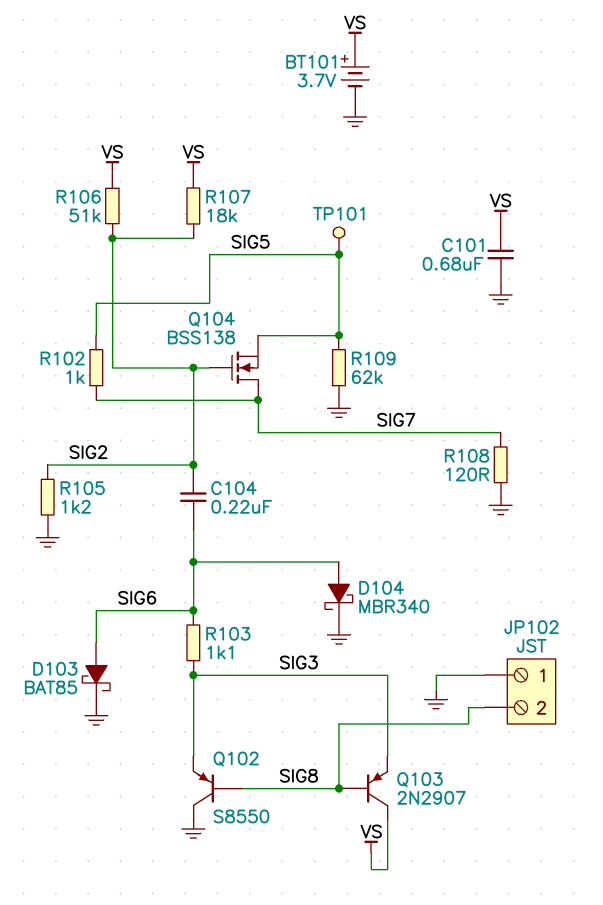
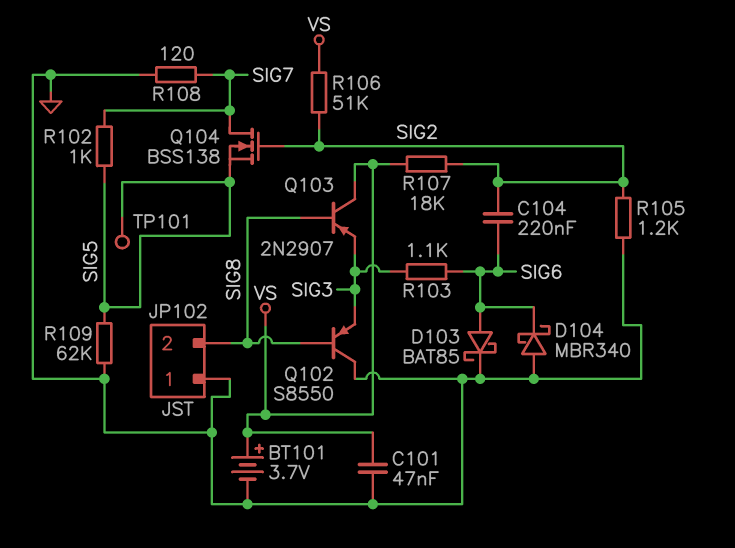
C101: 680nF (GND, VS) -> 47nF (GND, VS)
D104: schottky MBR340 (A SIG6, K GND) -> schottky MBR340 (A GND, K SIG6)

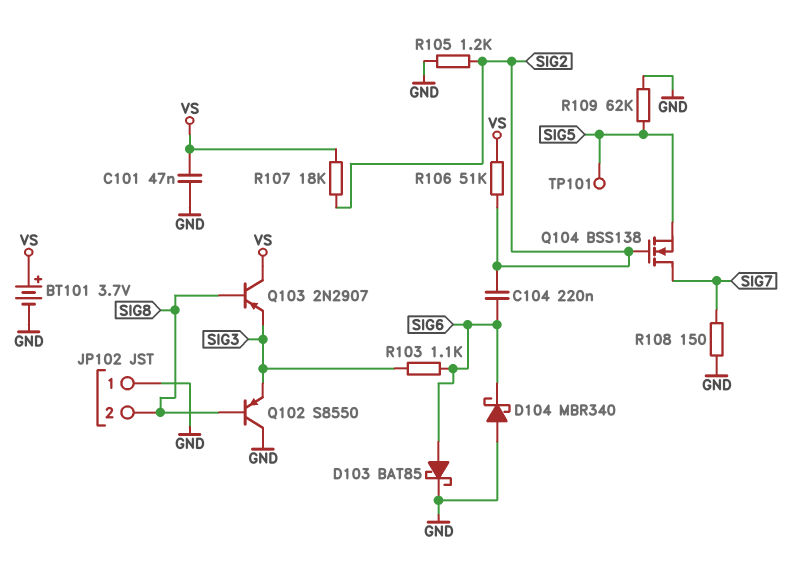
R102: 1k (SIG5, SIG7) -> none
R108: 120 (GND, SIG7) -> 150 (GND, SIG7)

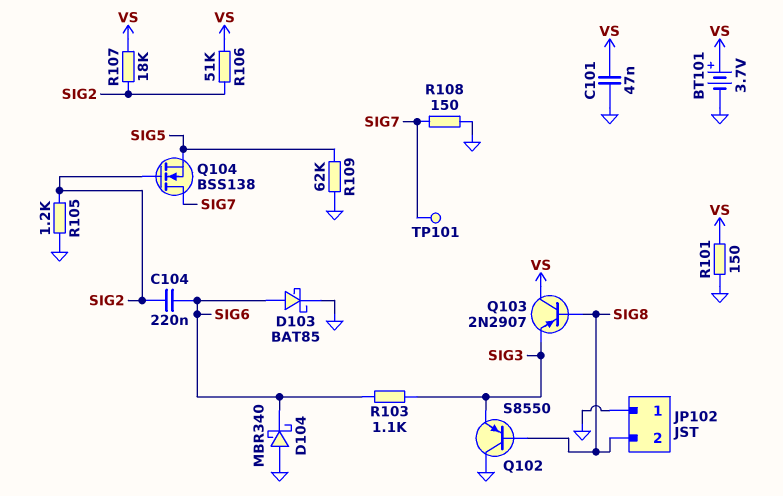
R101: none -> 150 (GND, VS)
TP101: test point (SIG5) -> test point (SIG7)

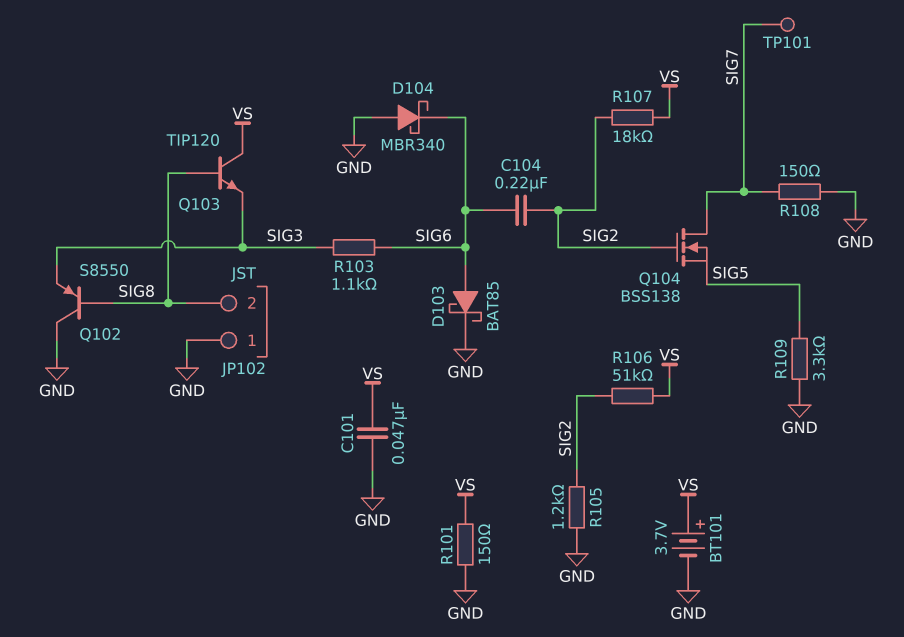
Q103: PNP 2N2907 (B SIG8, C VS, E SIG3) -> NPN TIP120 (B SIG8, C VS, E SIG3)
R109: 62k (GND, SIG5) -> 3.3k (GND, SIG5)

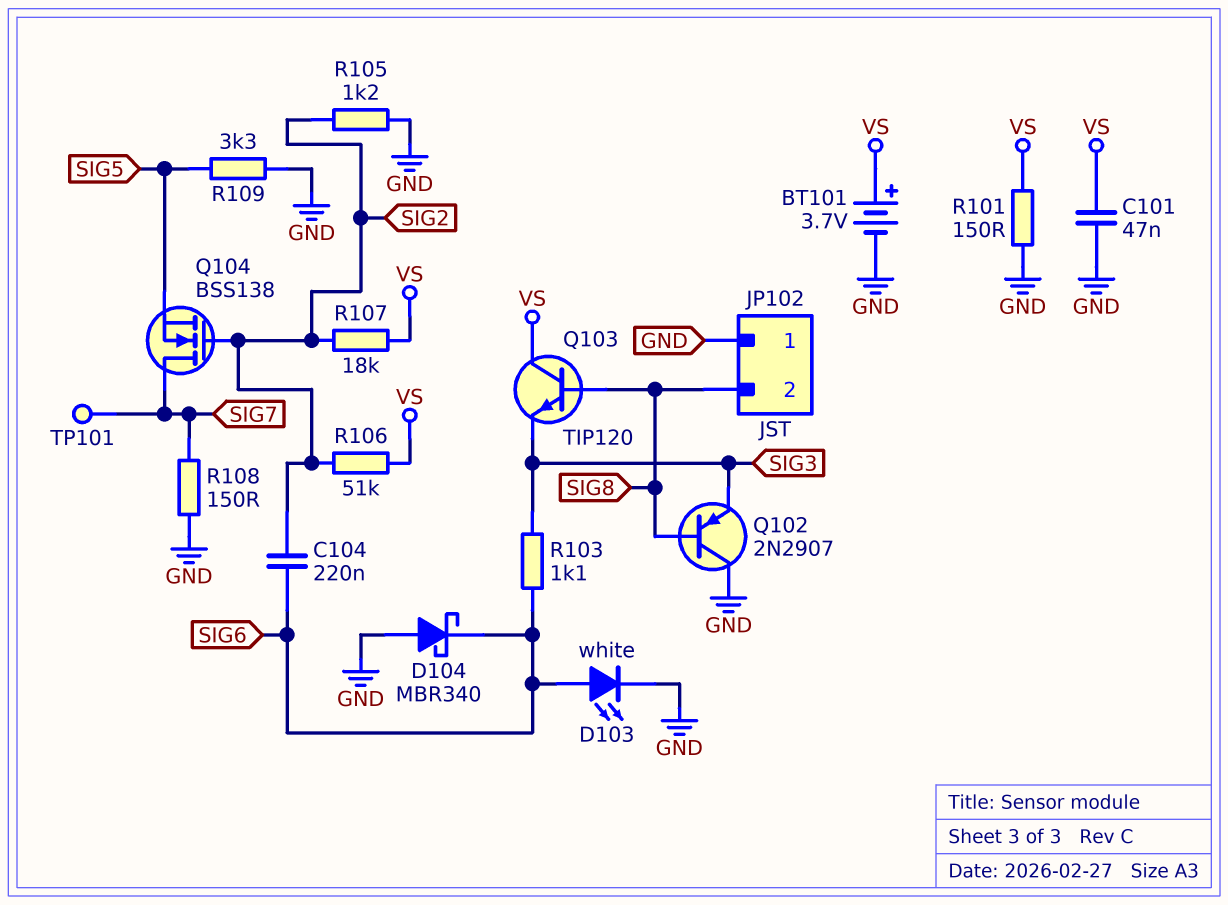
D103: schottky BAT85 (A SIG6, K GND) -> LED white (A SIG6, K GND)
Q102: PNP S8550 (B SIG8, C GND, E SIG3) -> PNP 2N2907 (B SIG8, C GND, E SIG3)

